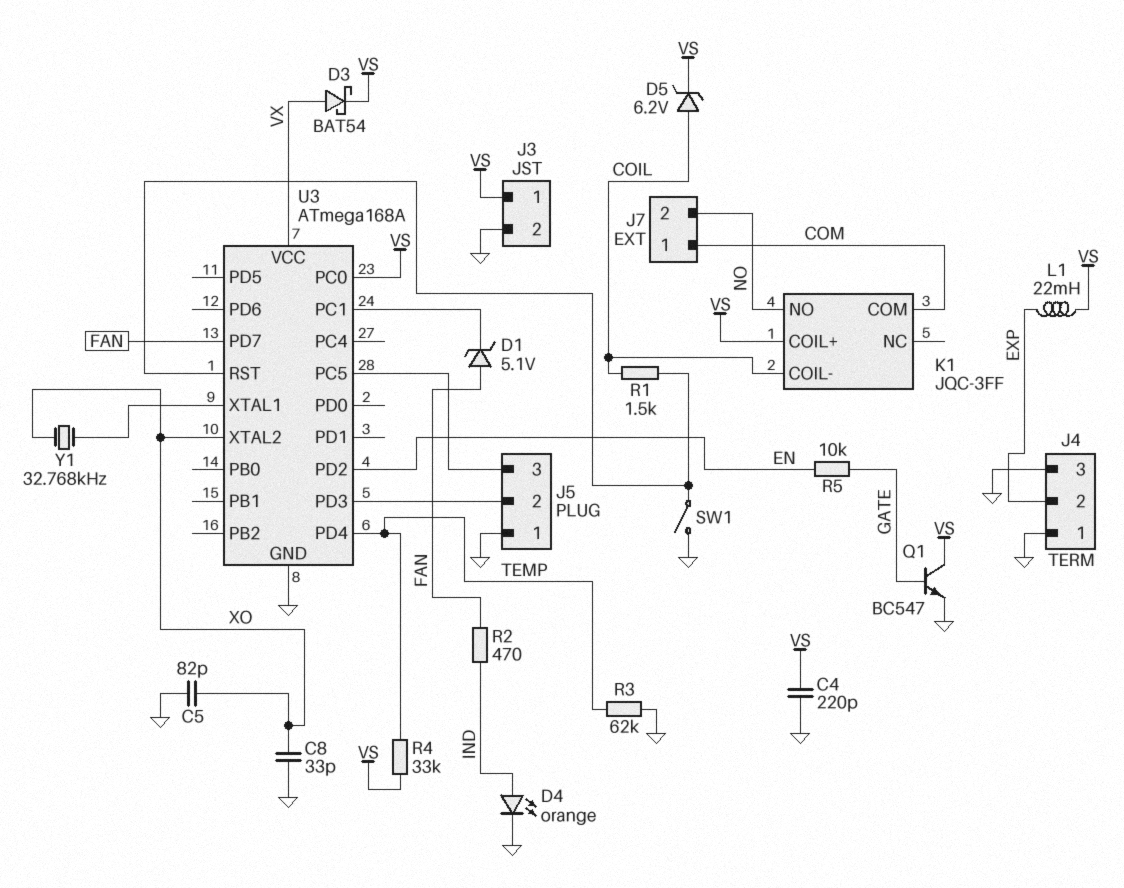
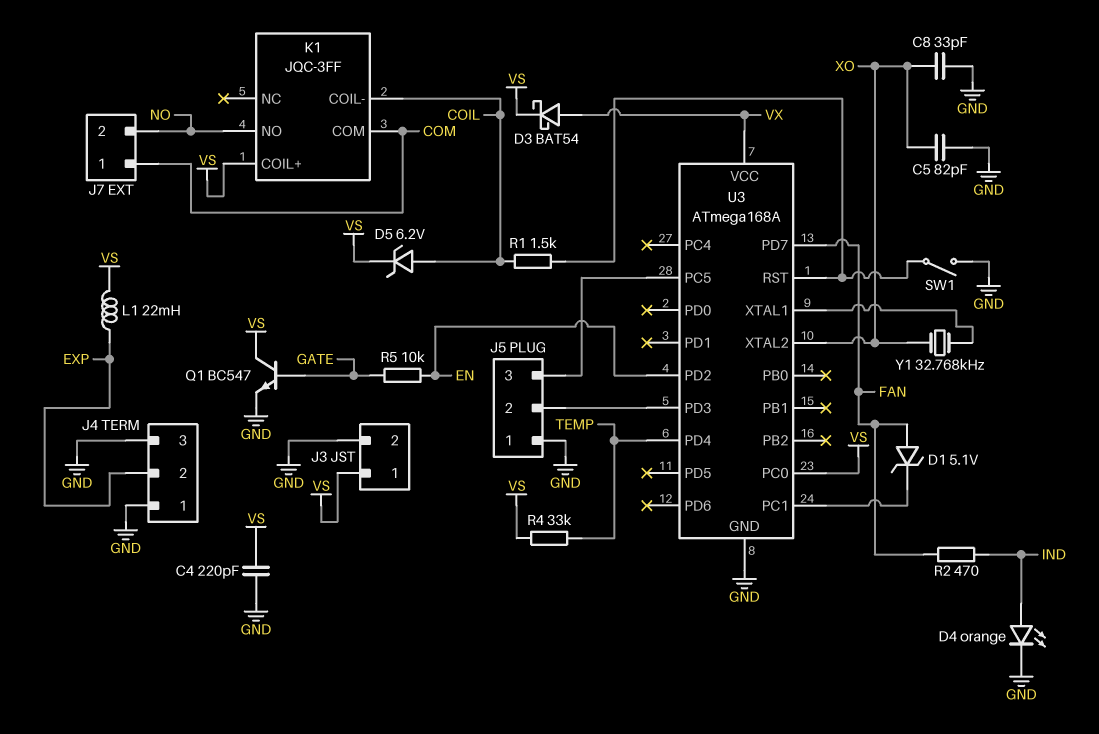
R3: 62k (GND, TEMP) -> none

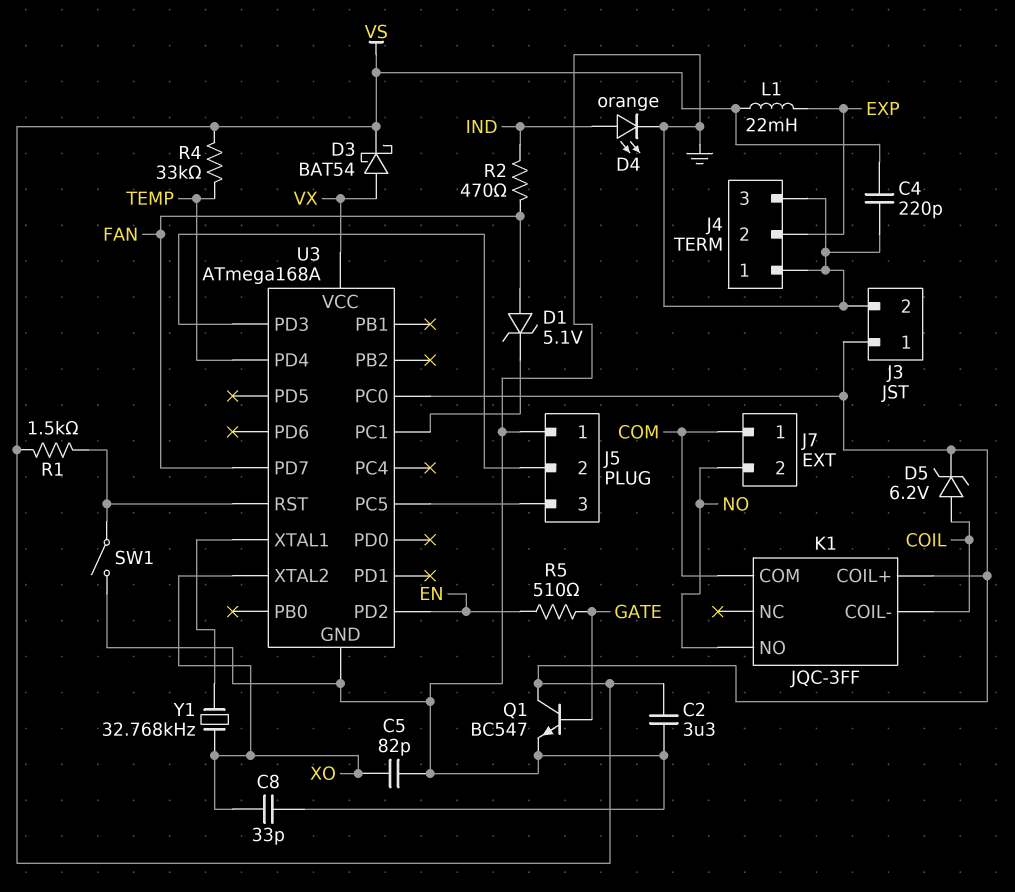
C2: none -> 3.3uF (GND, VS)
R1: 1.5k (COIL, U3/RST) -> 1.5k (U3/RST, VS)
R5: 10k (EN, GATE) -> 510 (EN, GATE)

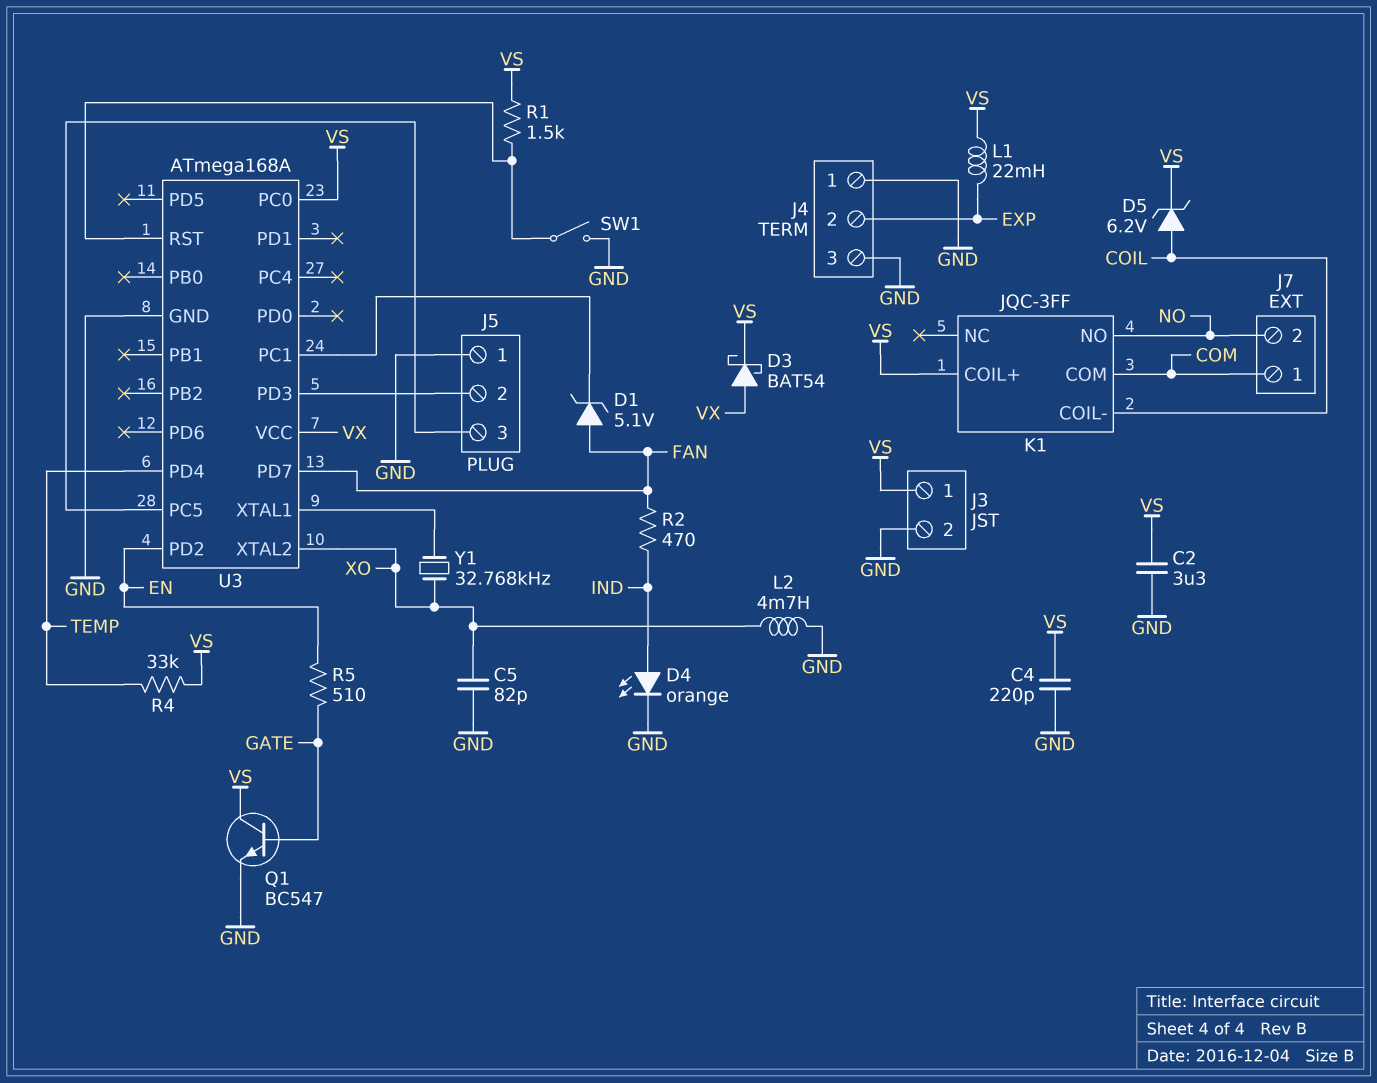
C8: 33pF (GND, XO) -> none
L2: none -> 4.7mH (GND, XO)

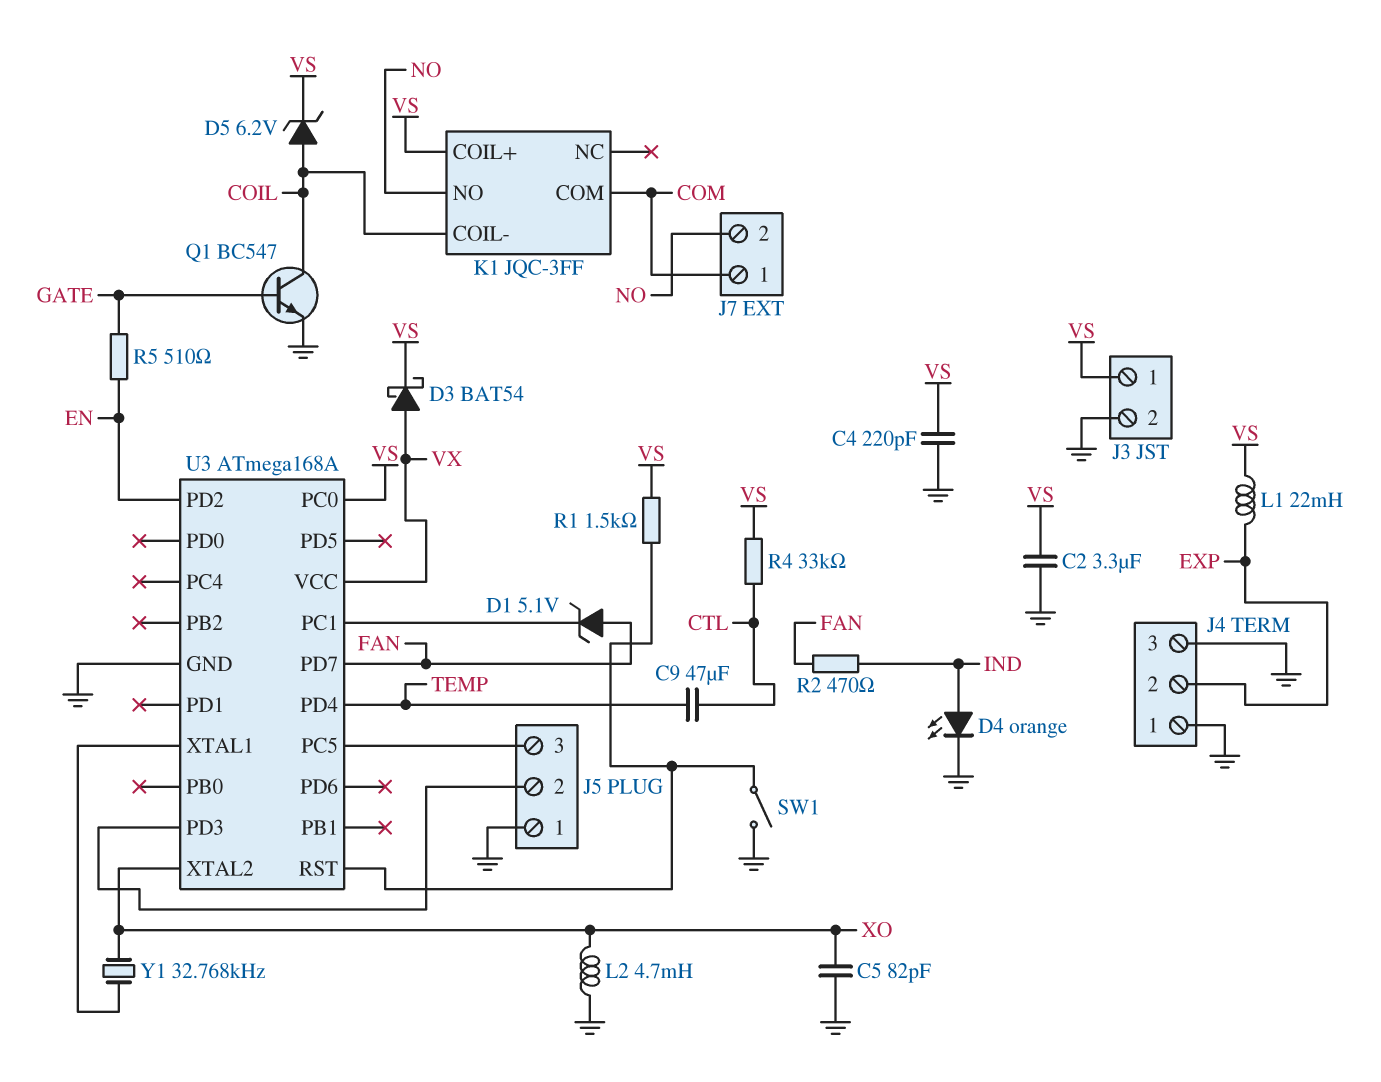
C9: none -> 47uF (CTL, TEMP)
Q1: NPN BC547 (B GATE, C VS, E GND) -> NPN BC547 (B GATE, C COIL, E GND)
R4: 33k (TEMP, VS) -> 33k (CTL, VS)

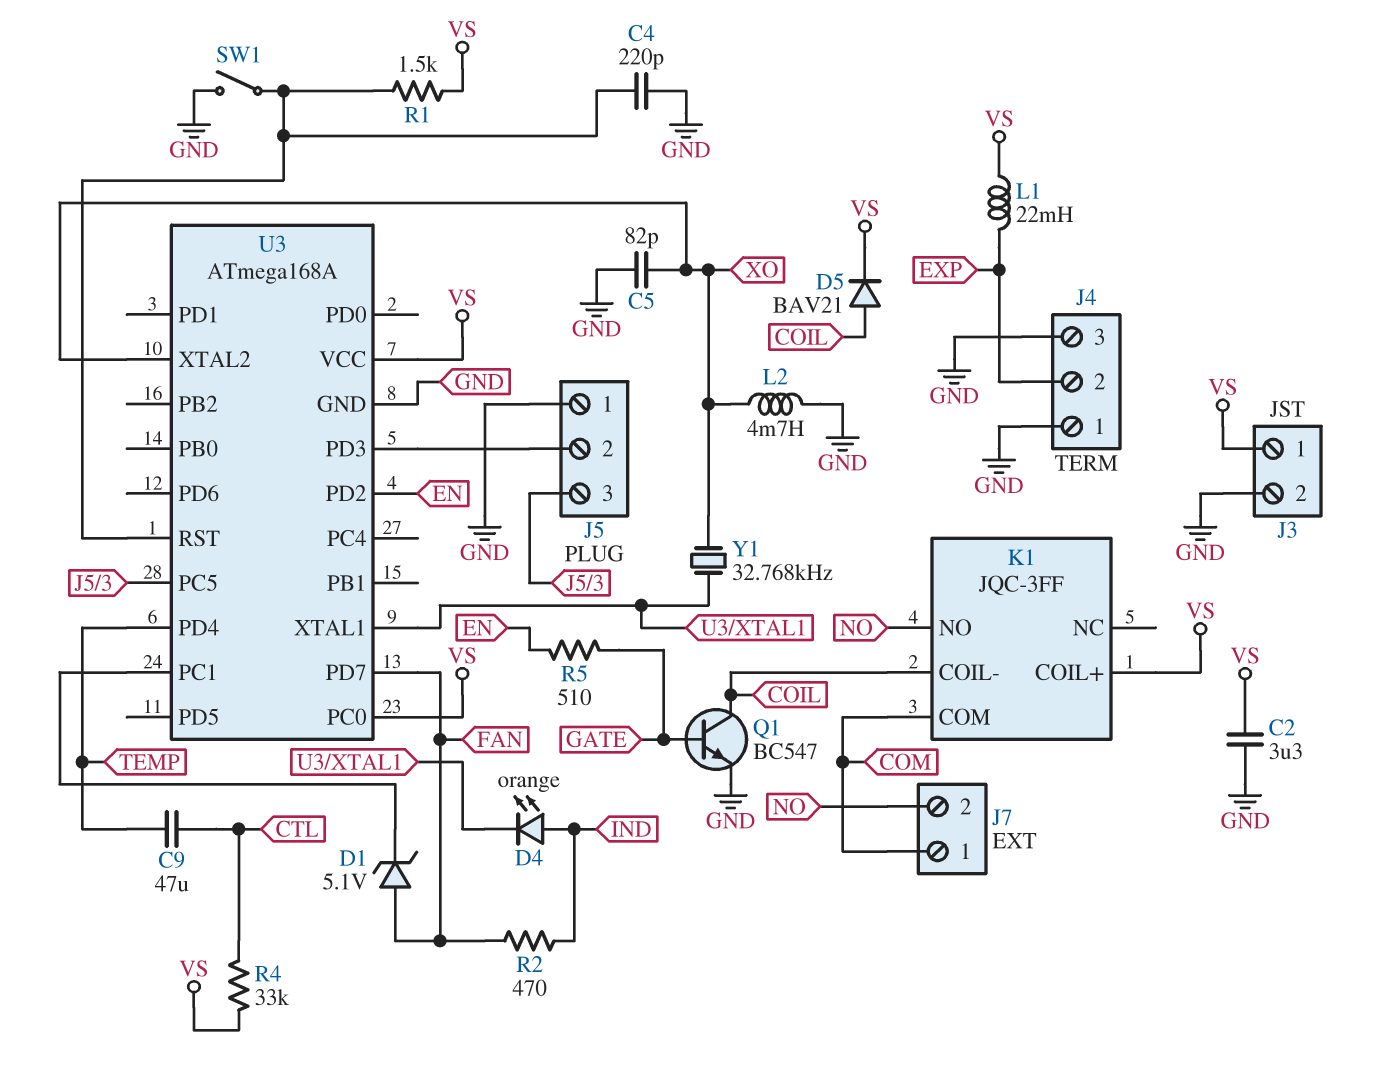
C4: 220pF (GND, VS) -> 220pF (GND, U3/RST)
D3: schottky BAT54 (A VX, K VS) -> none
D4: LED orange (A IND, K GND) -> LED orange (A IND, K U3/XTAL1)
D5: zener 6.2V (A COIL, K VS) -> diode BAV21 (A COIL, K VS)
U3 pin VCC: VX -> VS

